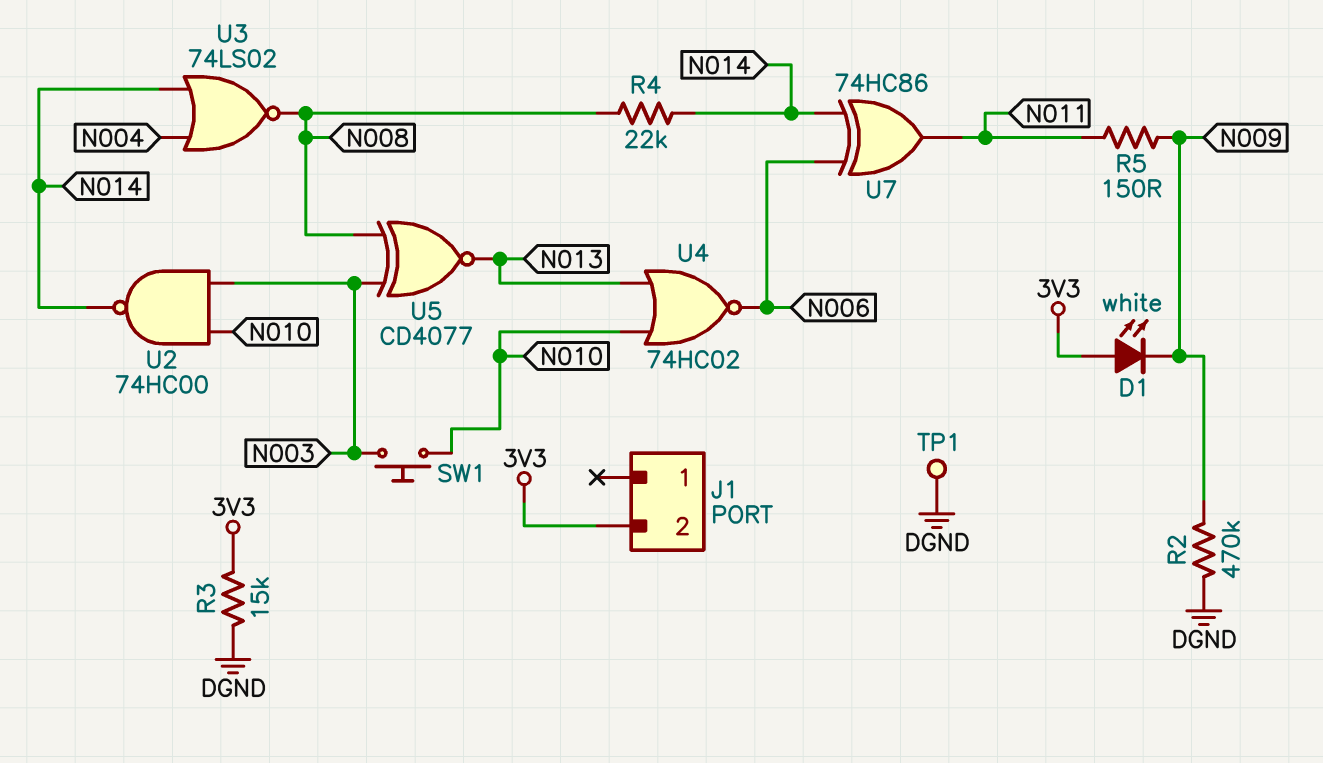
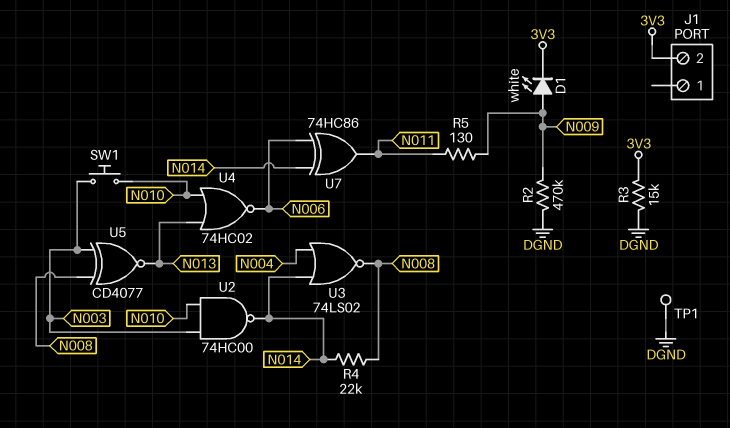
D1: LED white (A 3V3, K N009) -> LED white (A N009, K 3V3)
R5: 150 (N009, N011) -> 130 (N009, N011)

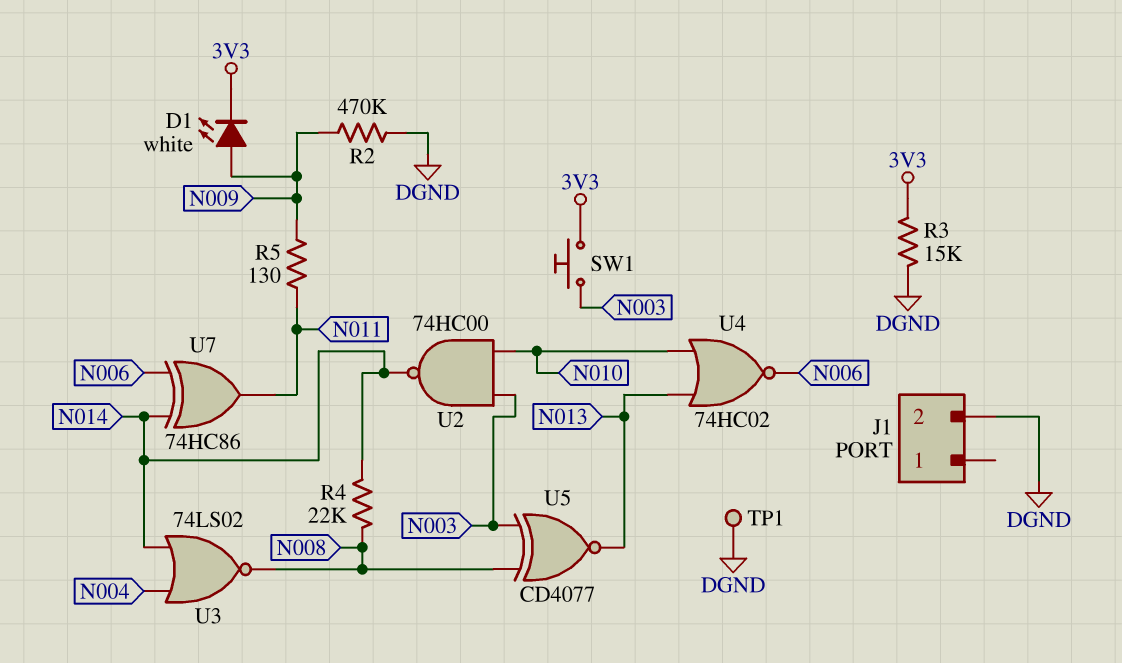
J1 pin 2: 3V3 -> DGND
SW1: button (N003, N010) -> button (3V3, N003)

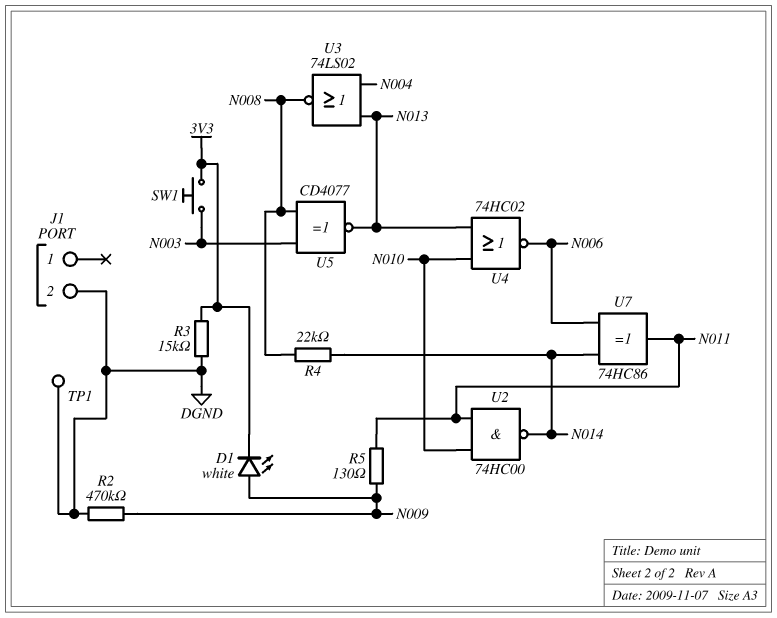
U2: NAND 74HC00 (in N003, in N010, out N014) -> NAND 74HC00 (in N010, in N011, out N014)
U3: NOR 74LS02 (in N004, in N014, out N008) -> NOR 74LS02 (in N004, in N013, out N008)

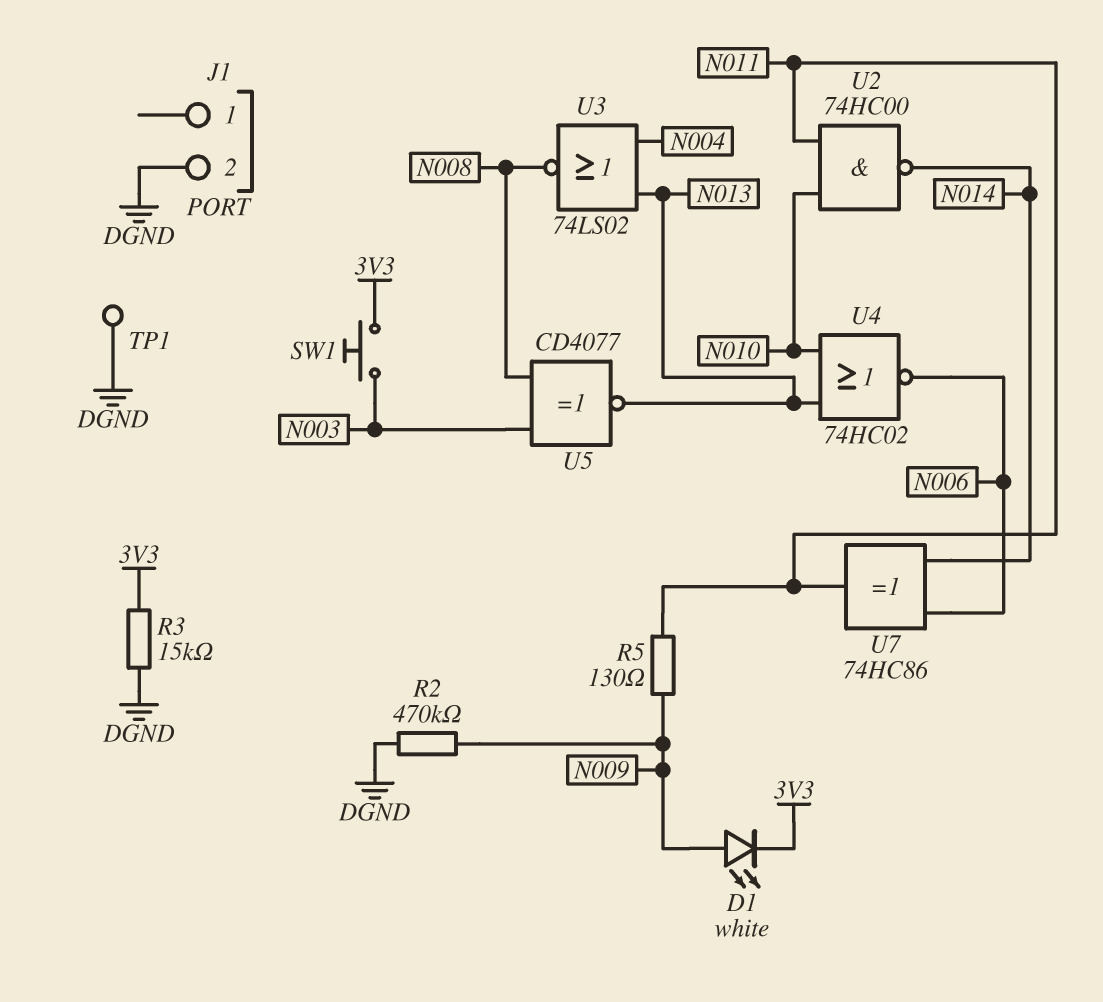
R4: 22k (N008, N014) -> none

